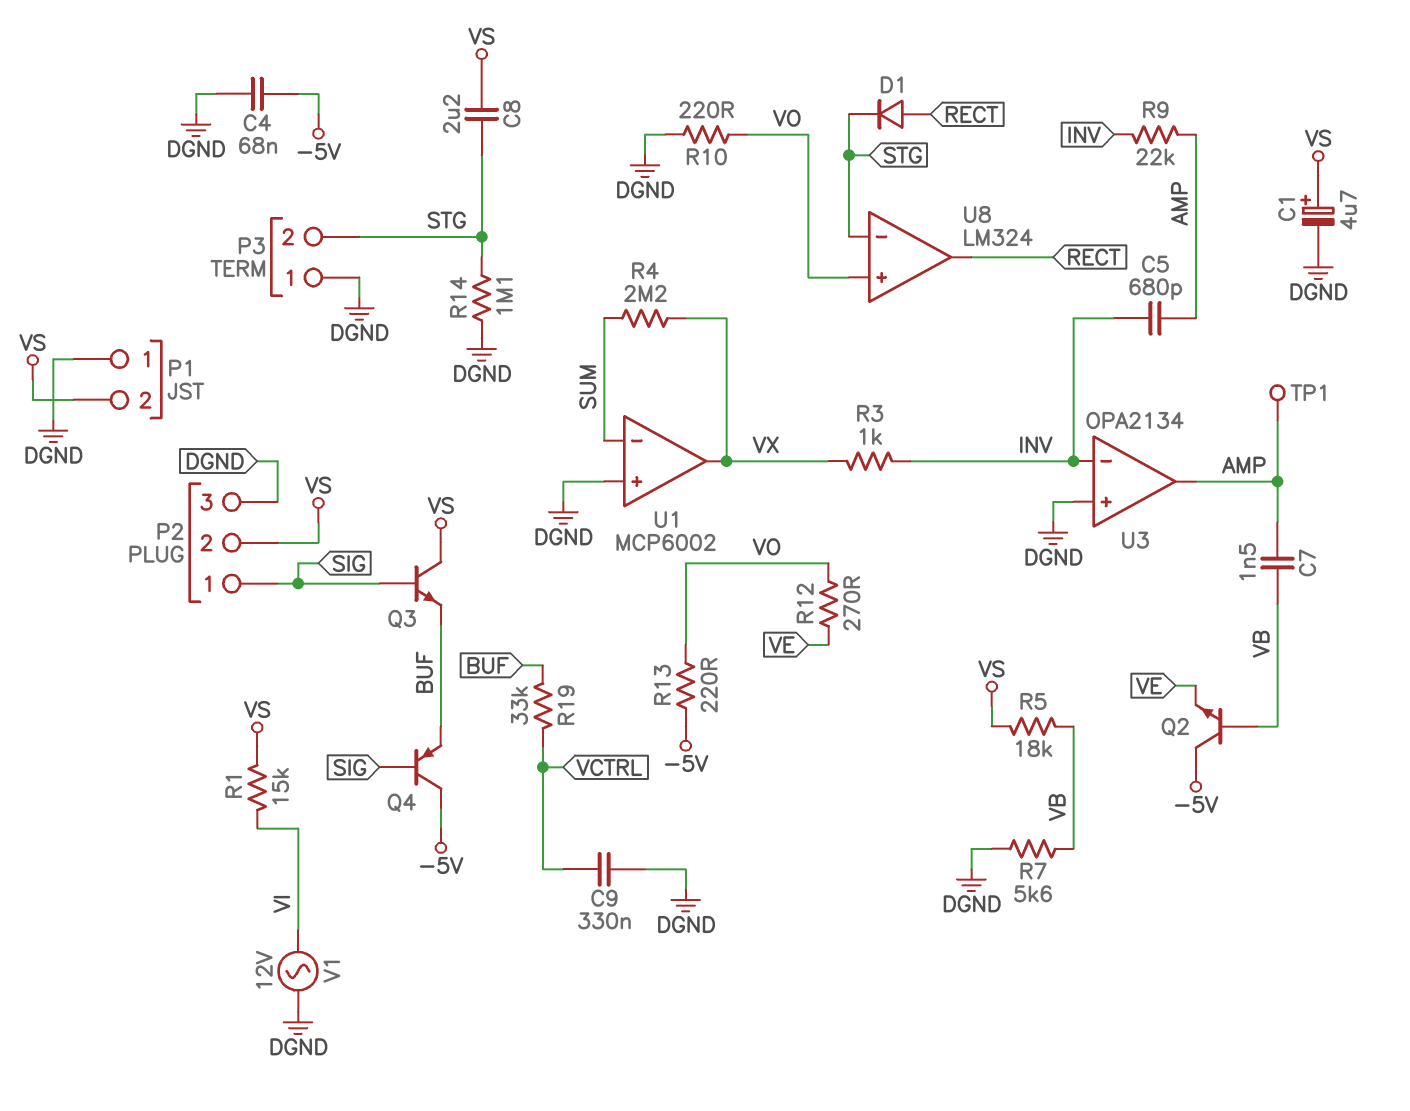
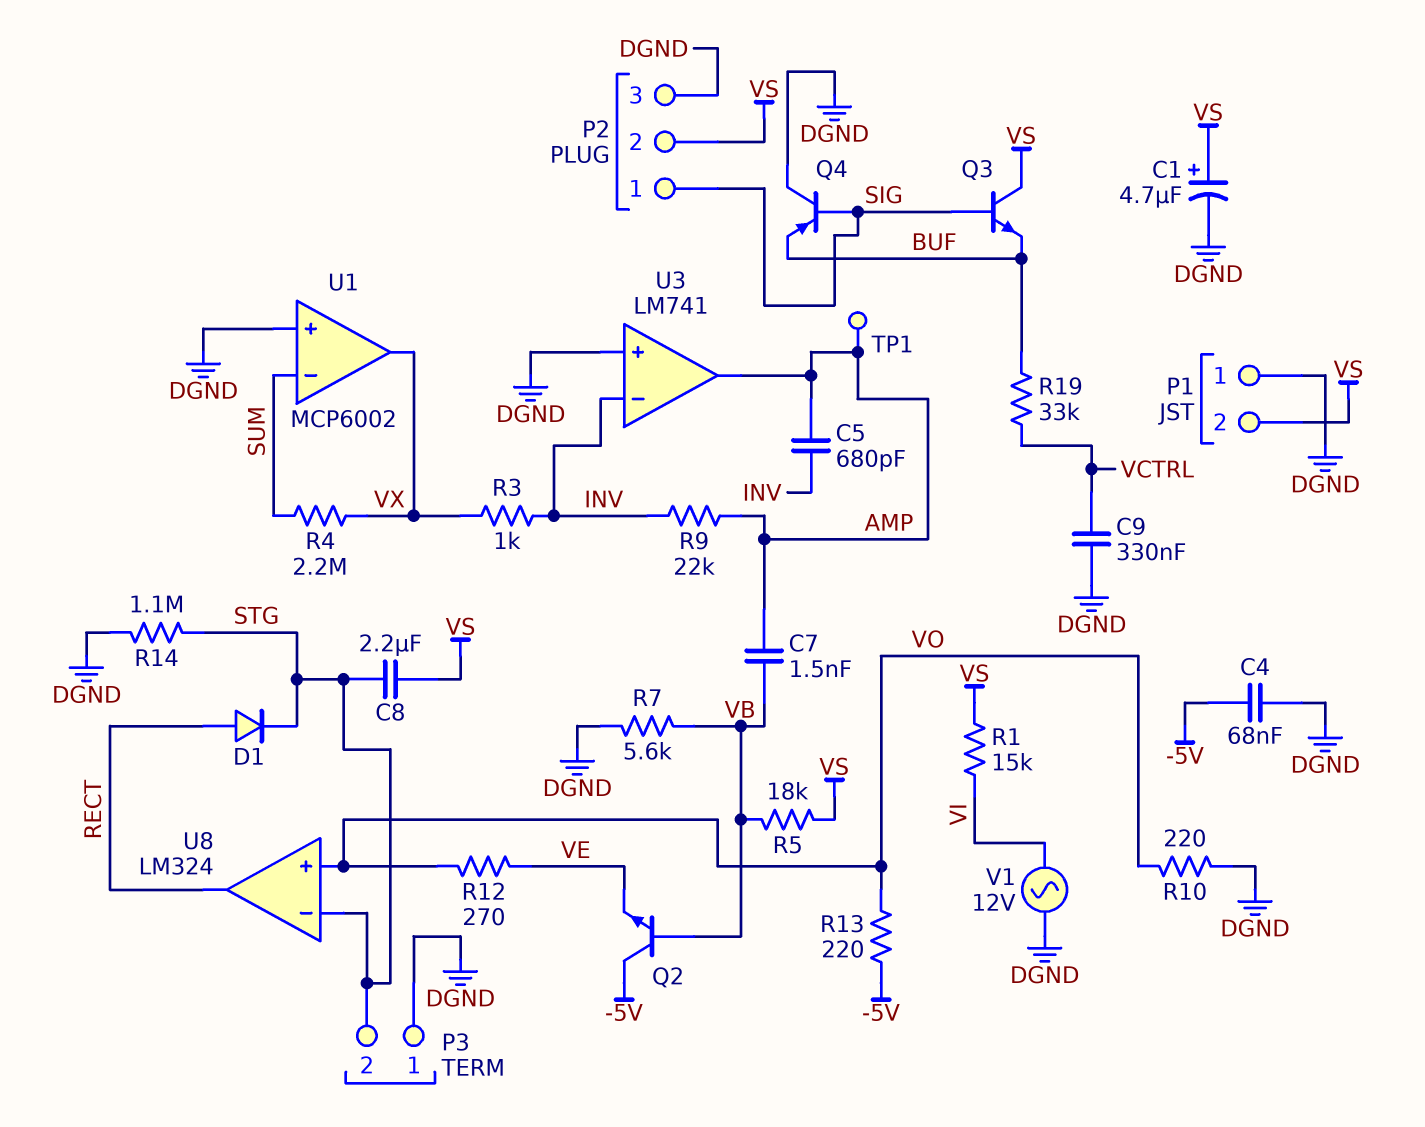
Q4: PNP (B SIG, C -5V, E BUF) -> PNP (B SIG, C DGND, E BUF)
U3: OPA2134 -> LM741

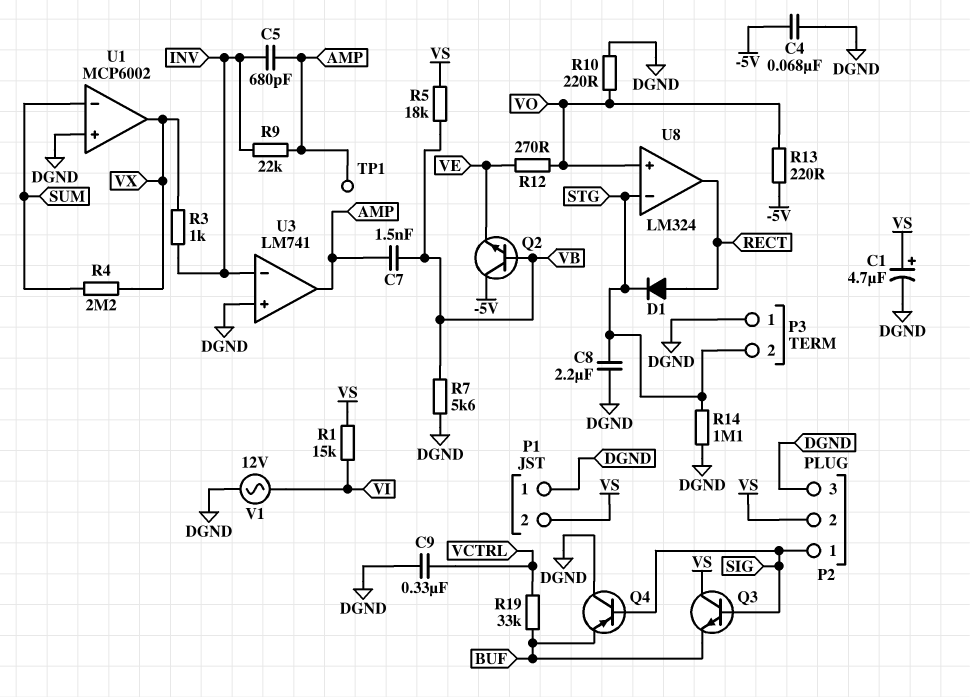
C8: 2.2uF (STG, VS) -> 2.2uF (DGND, STG)

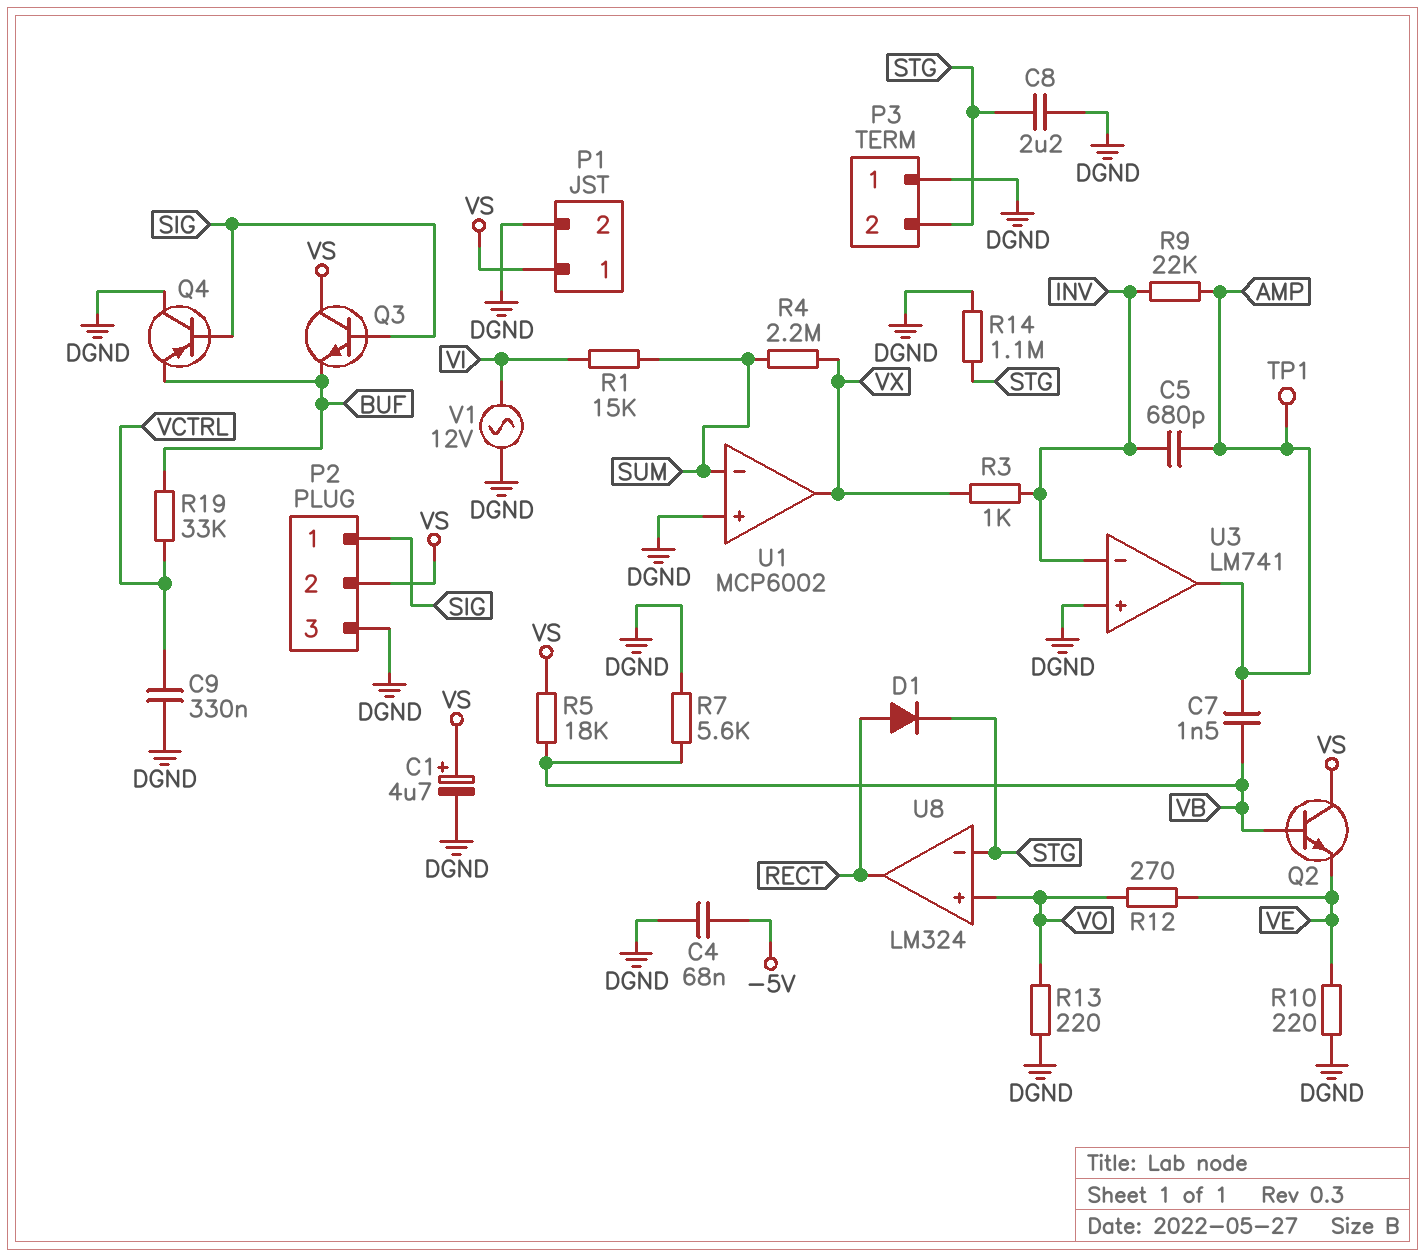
P1 pin 1: DGND -> VS
P1 pin 2: VS -> DGND
Q2: NPN (B VB, C -5V, E VE) -> NPN (B VB, C VS, E VE)
R1: 15k (VI, VS) -> 15k (SUM, VI)
R10: 220 (DGND, VO) -> 220 (DGND, VE)
R13: 220 (-5V, VO) -> 220 (DGND, VO)

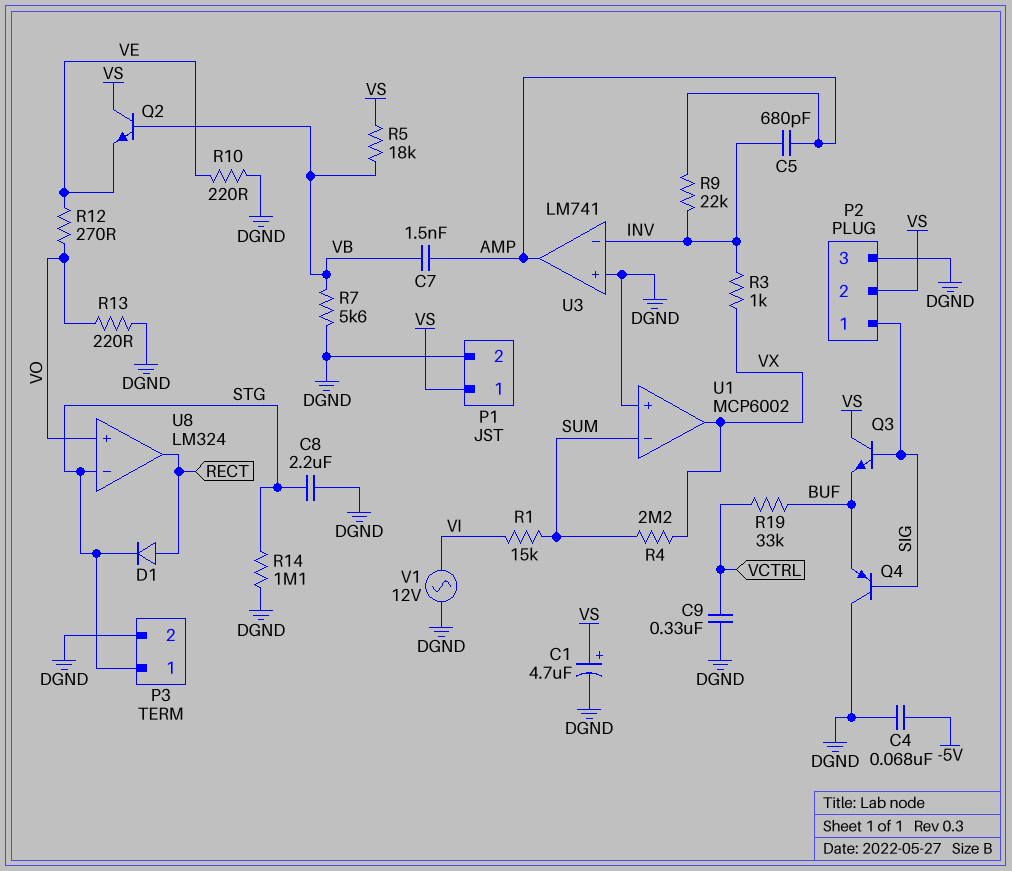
P3 pin 1: DGND -> STG
P3 pin 2: STG -> DGND
TP1: test point (AMP) -> none

